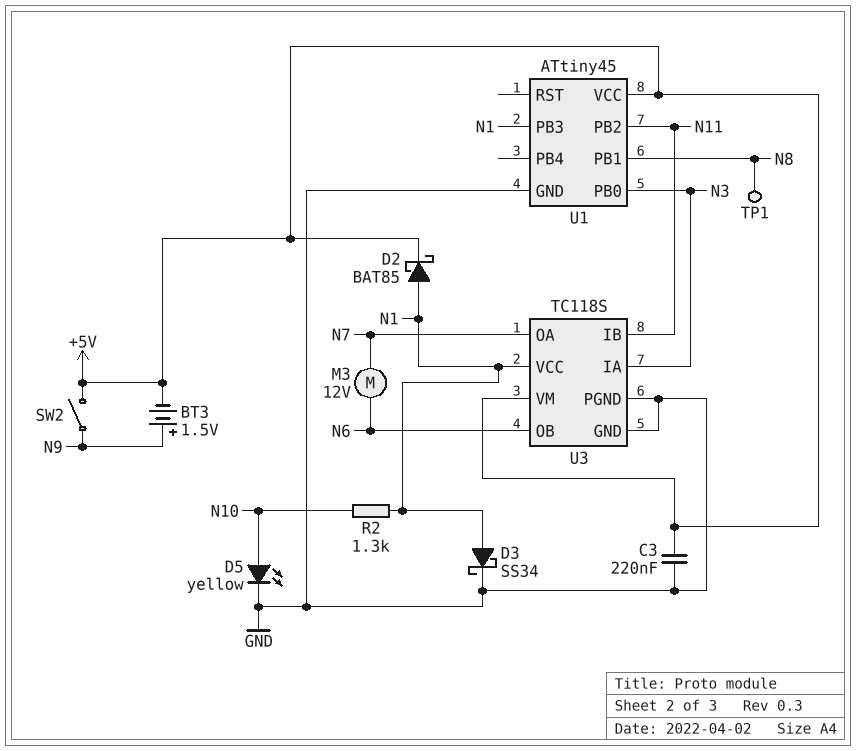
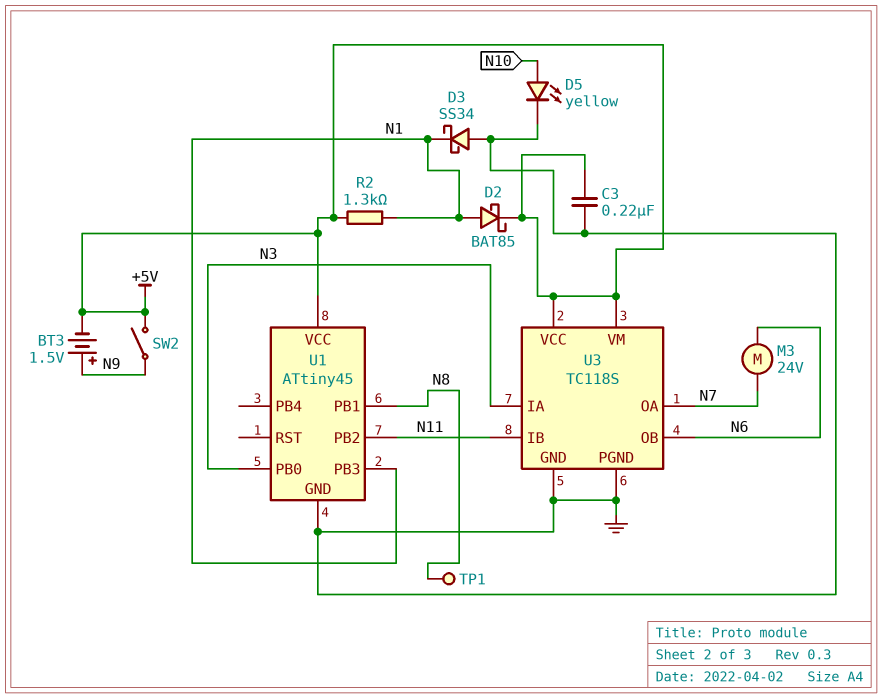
D3: schottky SS34 (A N1, K GND) -> schottky SS34 (A GND, K N1)
M3: motor 12V (N6, N7) -> motor 24V (N6, N7)
R2: 1.3k (N1, N10) -> 1.3k (+5V, N1)
U3 pin VCC: N1 -> +5V

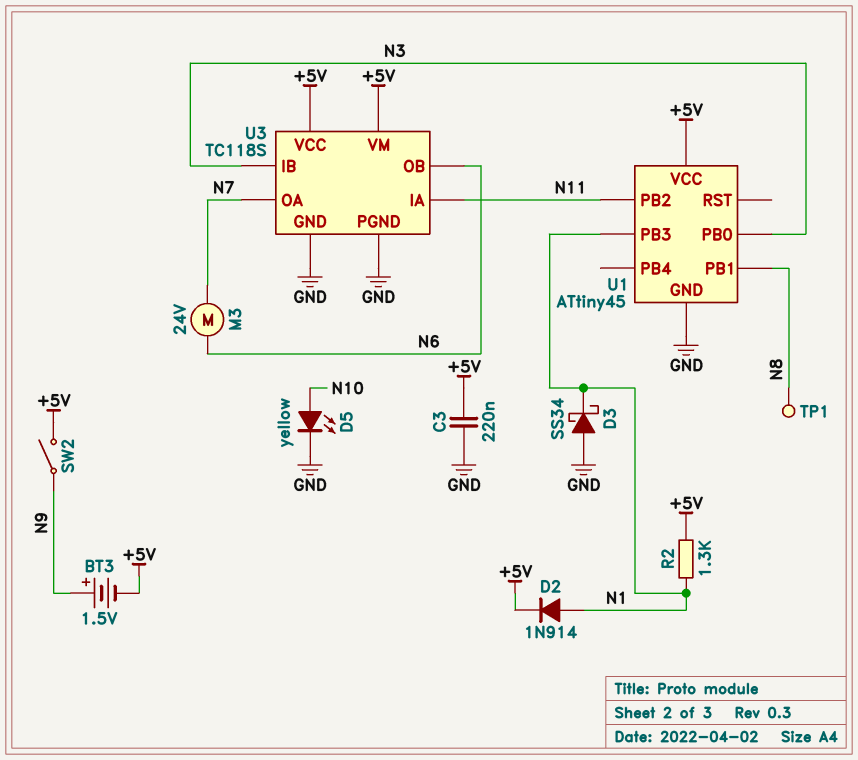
D2: schottky BAT85 (A N1, K +5V) -> diode 1N914 (A N1, K +5V)
U3 pin IA: N3 -> N11
U3 pin IB: N11 -> N3

